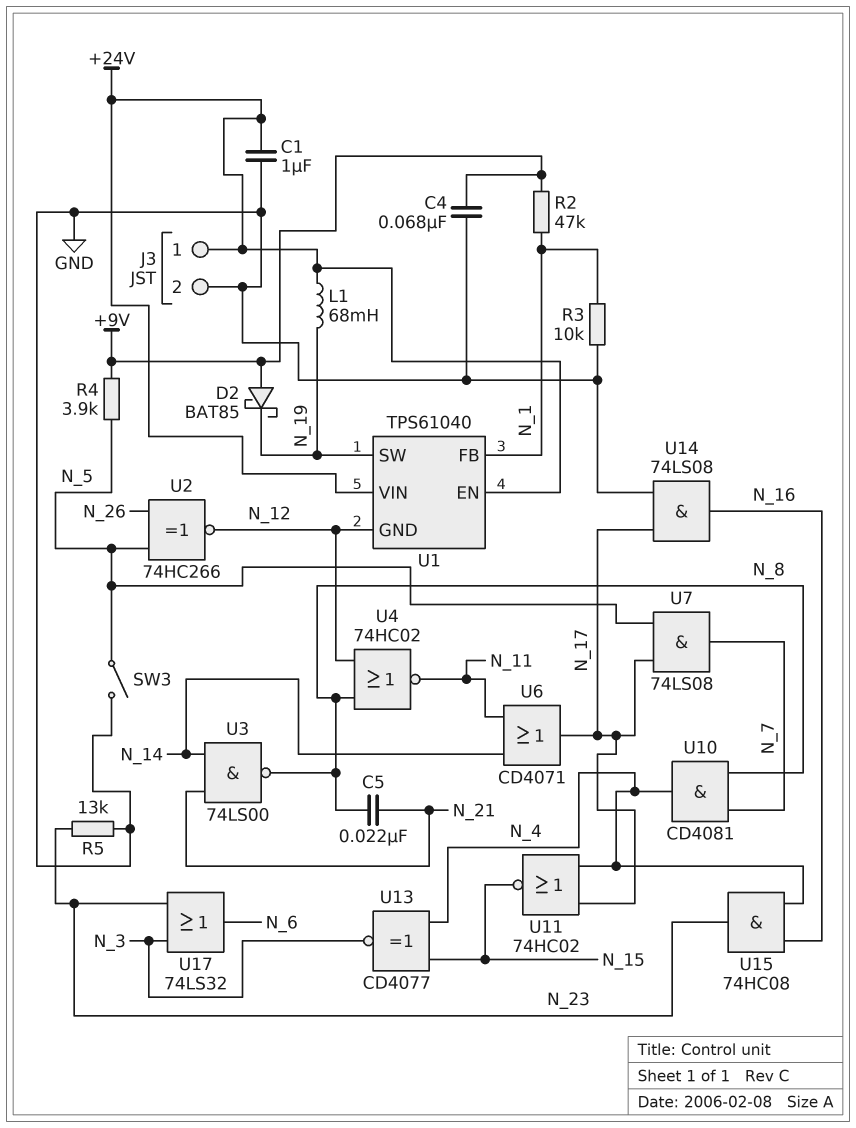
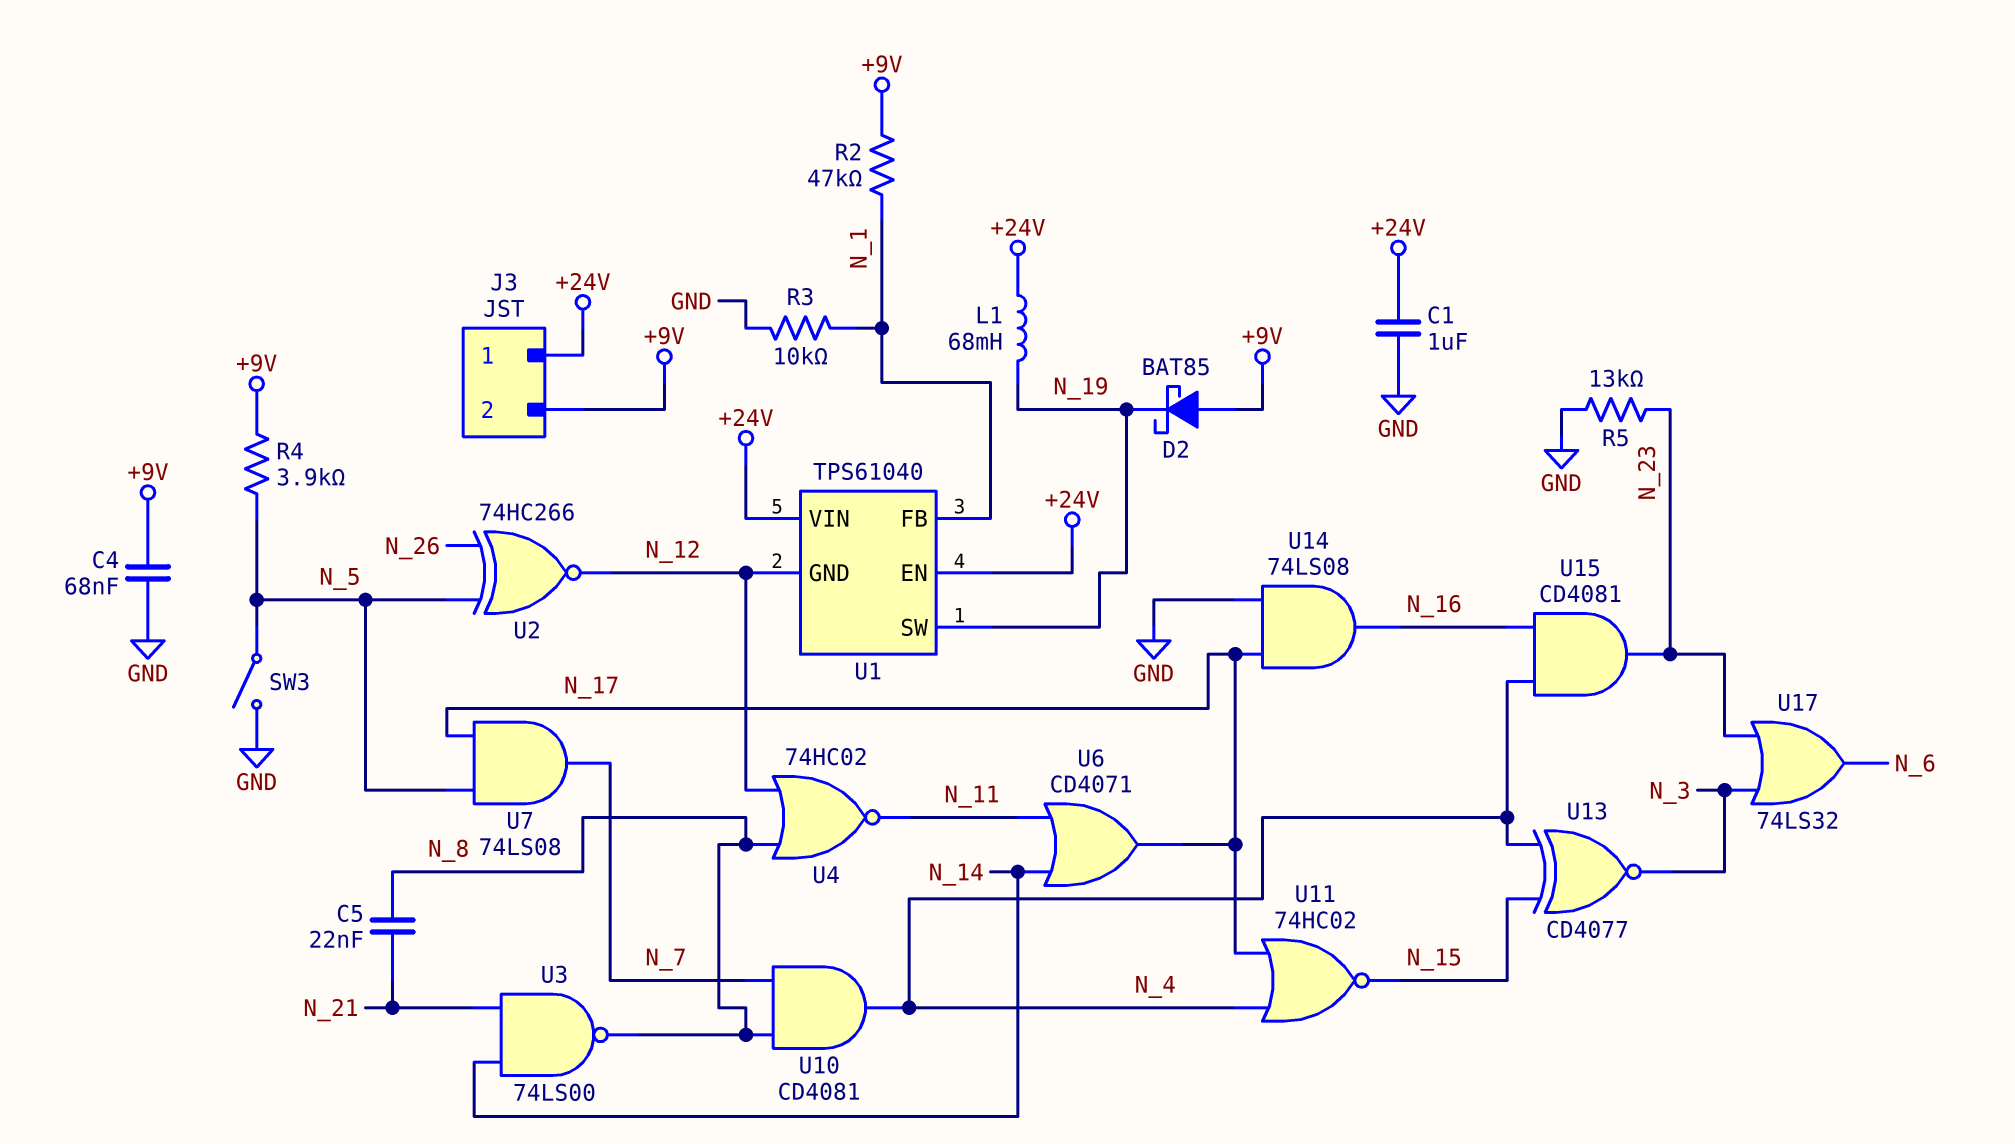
J3 pin 2: GND -> +9V
U15: AND 74HC08 (in N_4, in N_16, out N_23) -> AND CD4081 (in N_4, in N_16, out N_23)

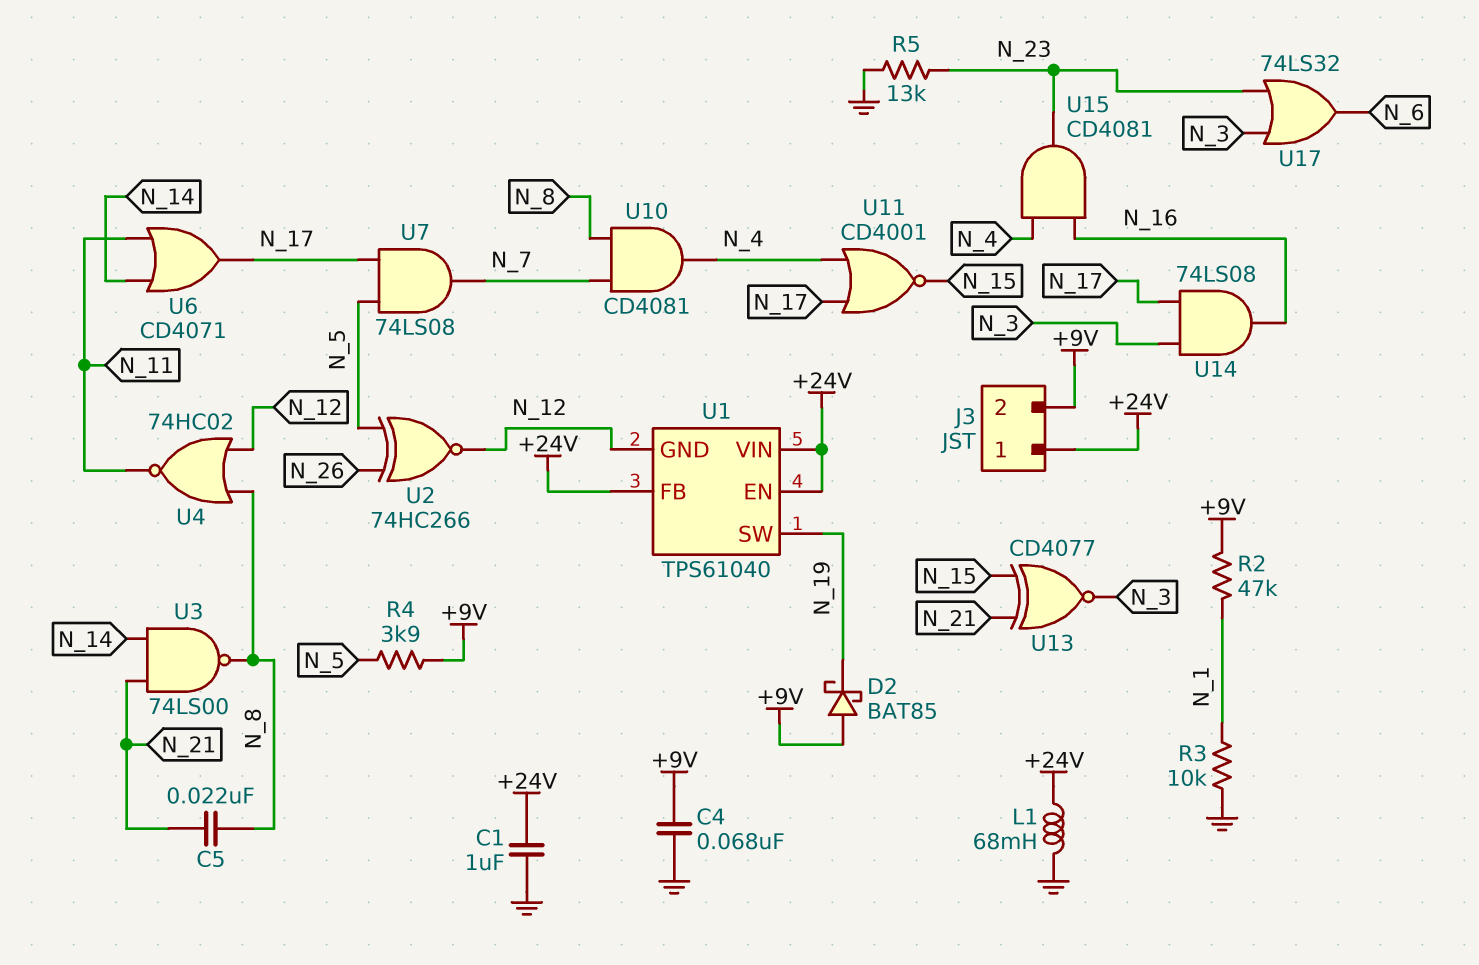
L1: 68mH (+24V, N_19) -> 68mH (+24V, GND)
SW3: switch (GND, N_5) -> none
U1 pin FB: N_1 -> +24V
U11: NOR 74HC02 (in N_4, in N_17, out N_15) -> NOR CD4001 (in N_4, in N_17, out N_15)
U13: XNOR CD4077 (in N_4, in N_15, out N_3) -> XNOR CD4077 (in N_15, in N_21, out N_3)
U14: AND 74LS08 (in GND, in N_17, out N_16) -> AND 74LS08 (in N_3, in N_17, out N_16)

